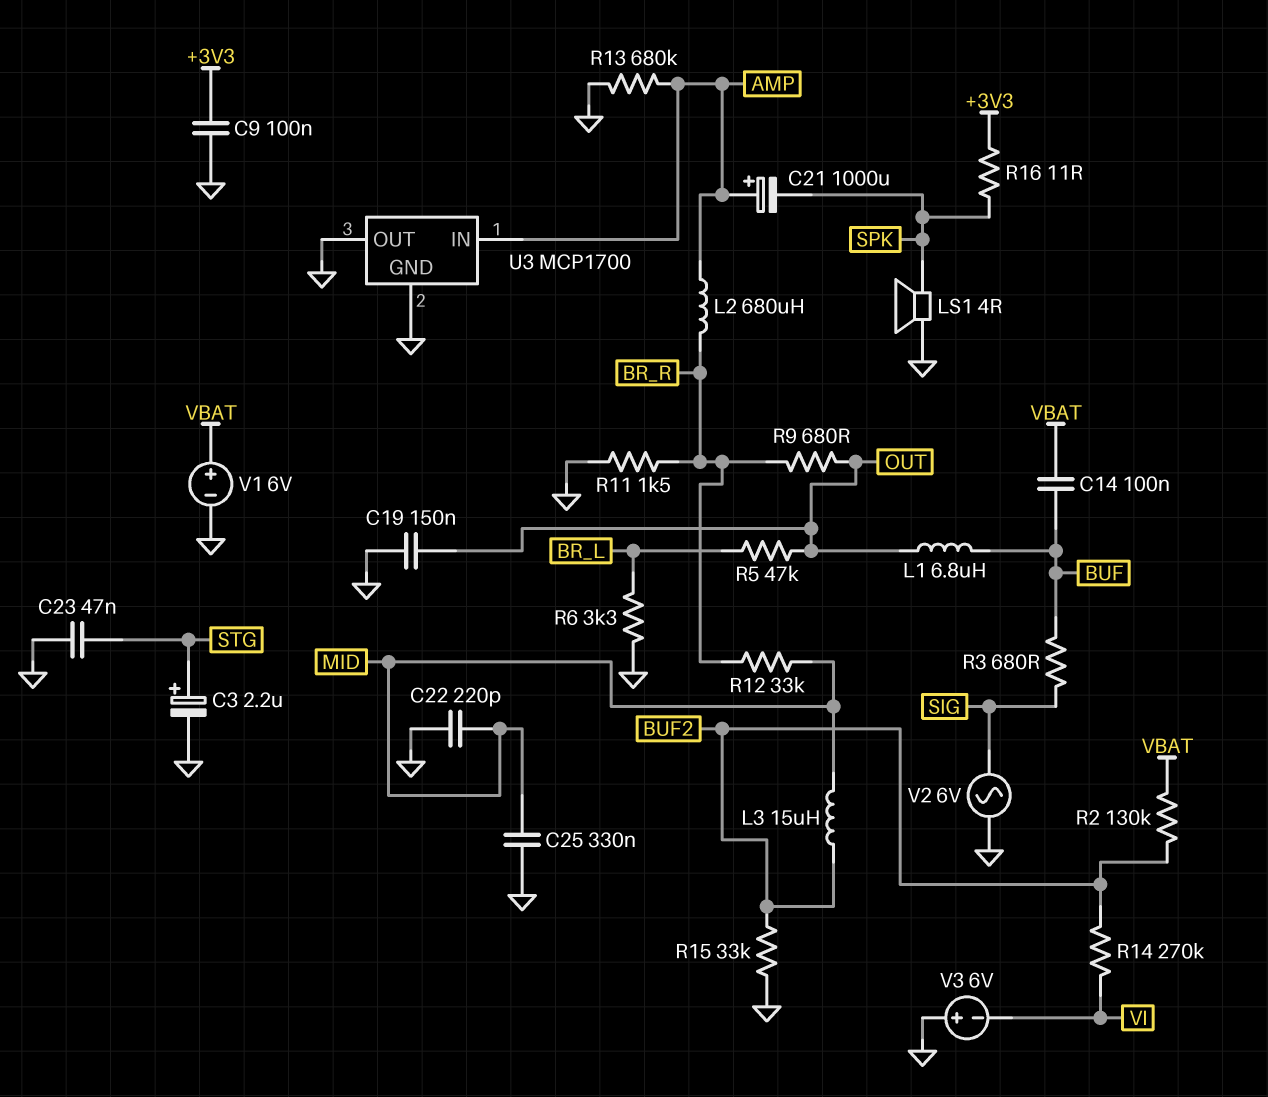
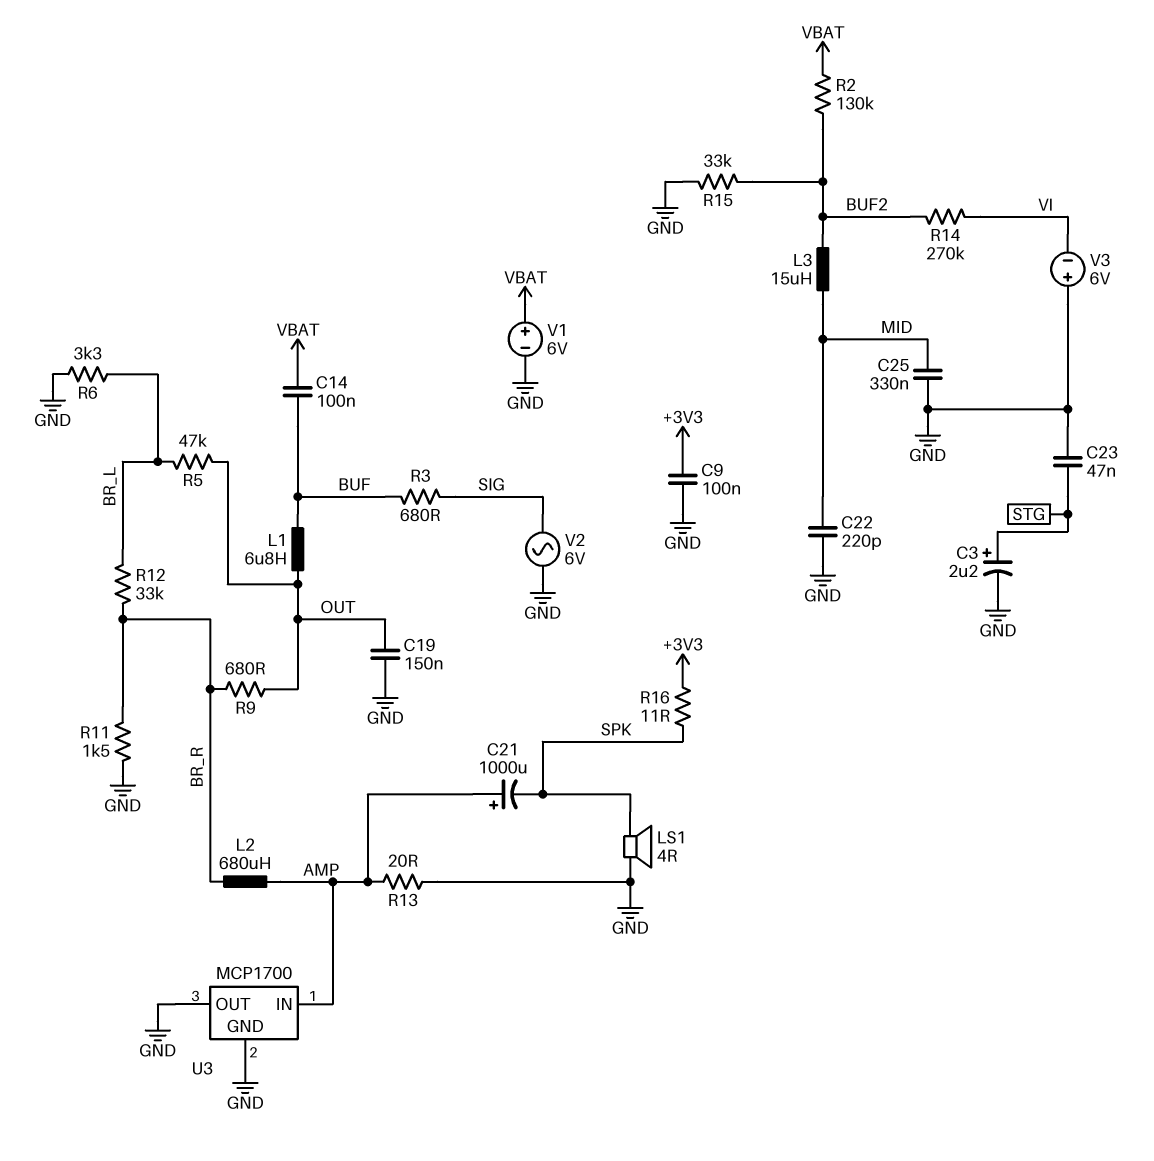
R12: 33k (BR_R, MID) -> 33k (BR_L, BR_R)
R13: 680k (AMP, GND) -> 20 (AMP, GND)

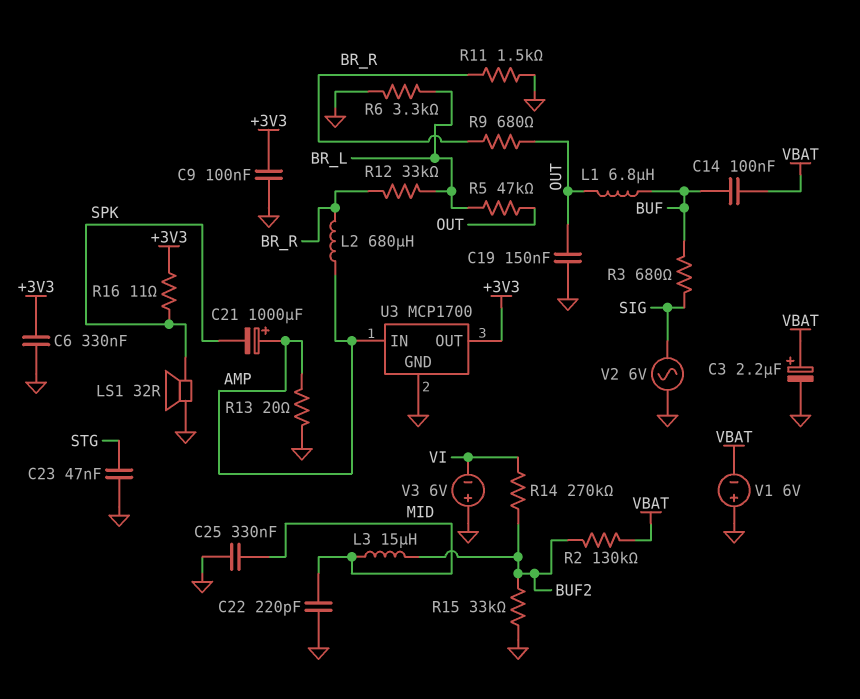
C3: 2.2uF (plus STG, minus GND) -> 2.2uF (plus VBAT, minus GND)
C6: none -> 330nF (+3V3, GND)
LS1: speaker 4R (GND, SPK) -> speaker 32R (GND, SPK)
U3 pin OUT: GND -> +3V3
V1: 6V (plus VBAT, minus GND) -> 6V (plus GND, minus VBAT)

